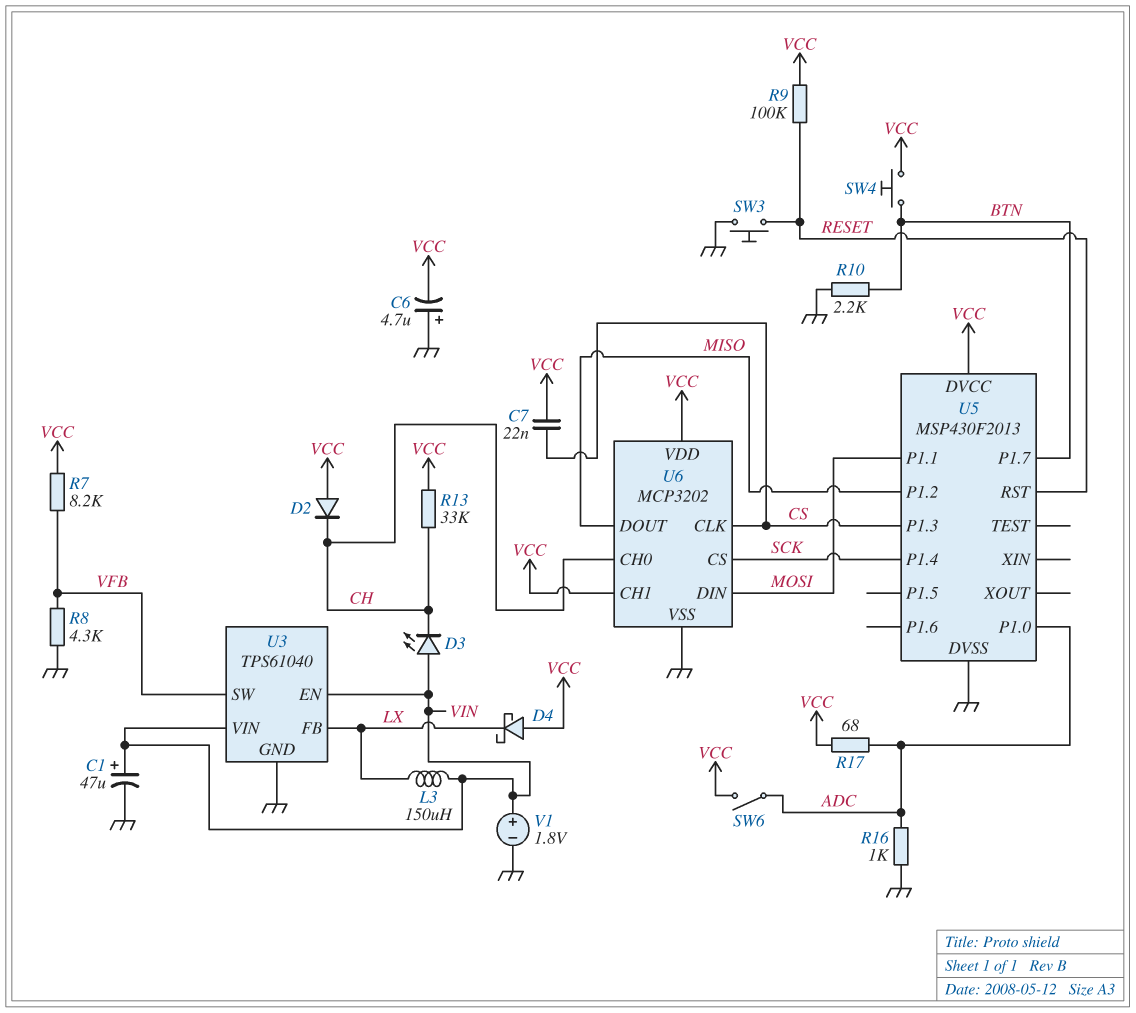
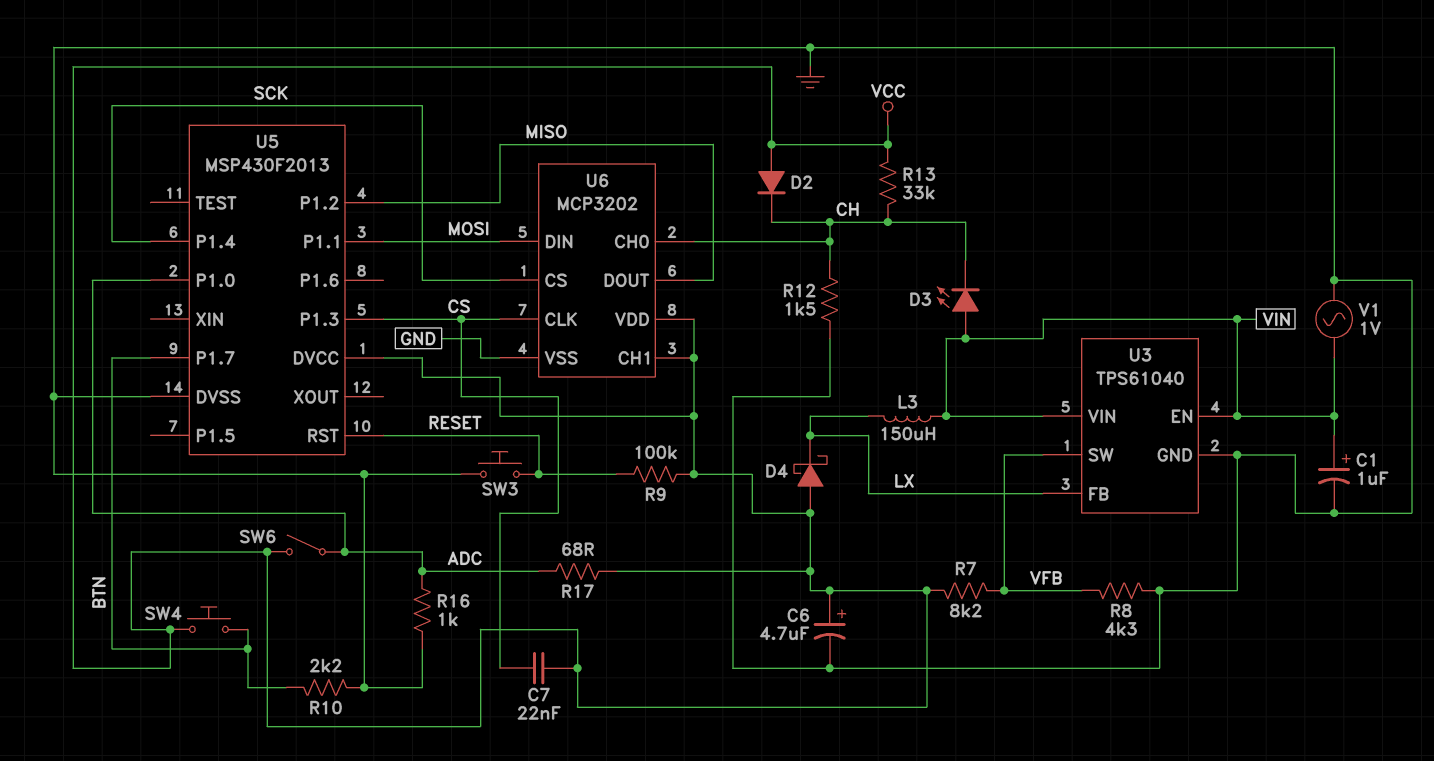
C1: 47uF (plus VIN, minus GND) -> 1uF (plus VIN, minus GND)
C6: 4.7uF (plus GND, minus VCC) -> 4.7uF (plus VCC, minus GND)
R12: none -> 1.5k (CH, GND)
V1: 1.8V (plus VIN, minus GND) -> AC 1V (GND, VIN)

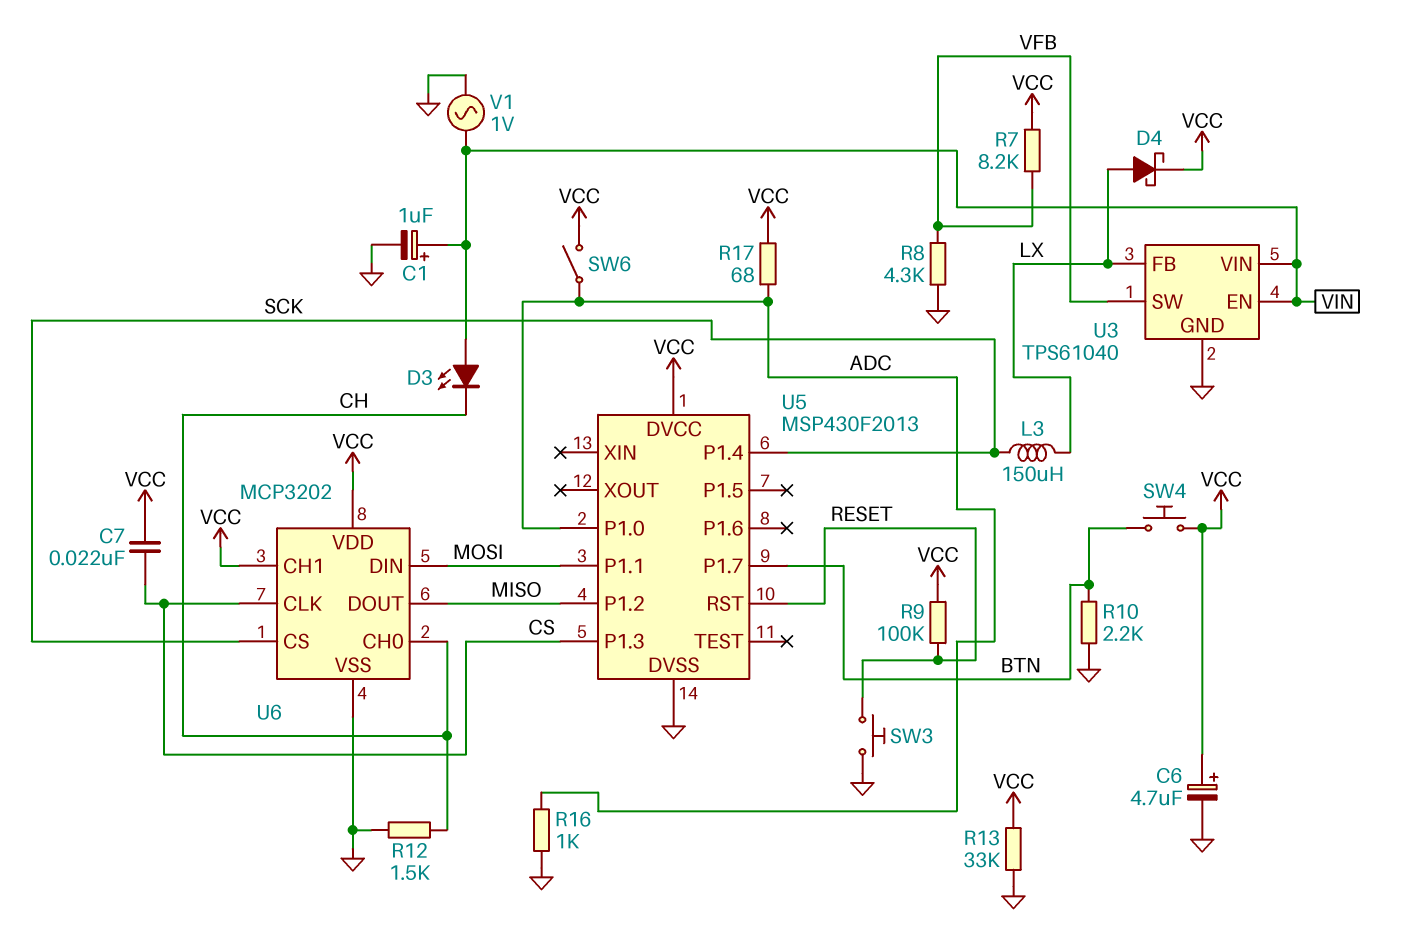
D2: diode (A VCC, K CH) -> none
D4: schottky (A VCC, K LX) -> schottky (A LX, K VCC)
L3: 150uH (LX, VIN) -> 150uH (LX, SCK)
R13: 33k (CH, VCC) -> 33k (GND, VCC)

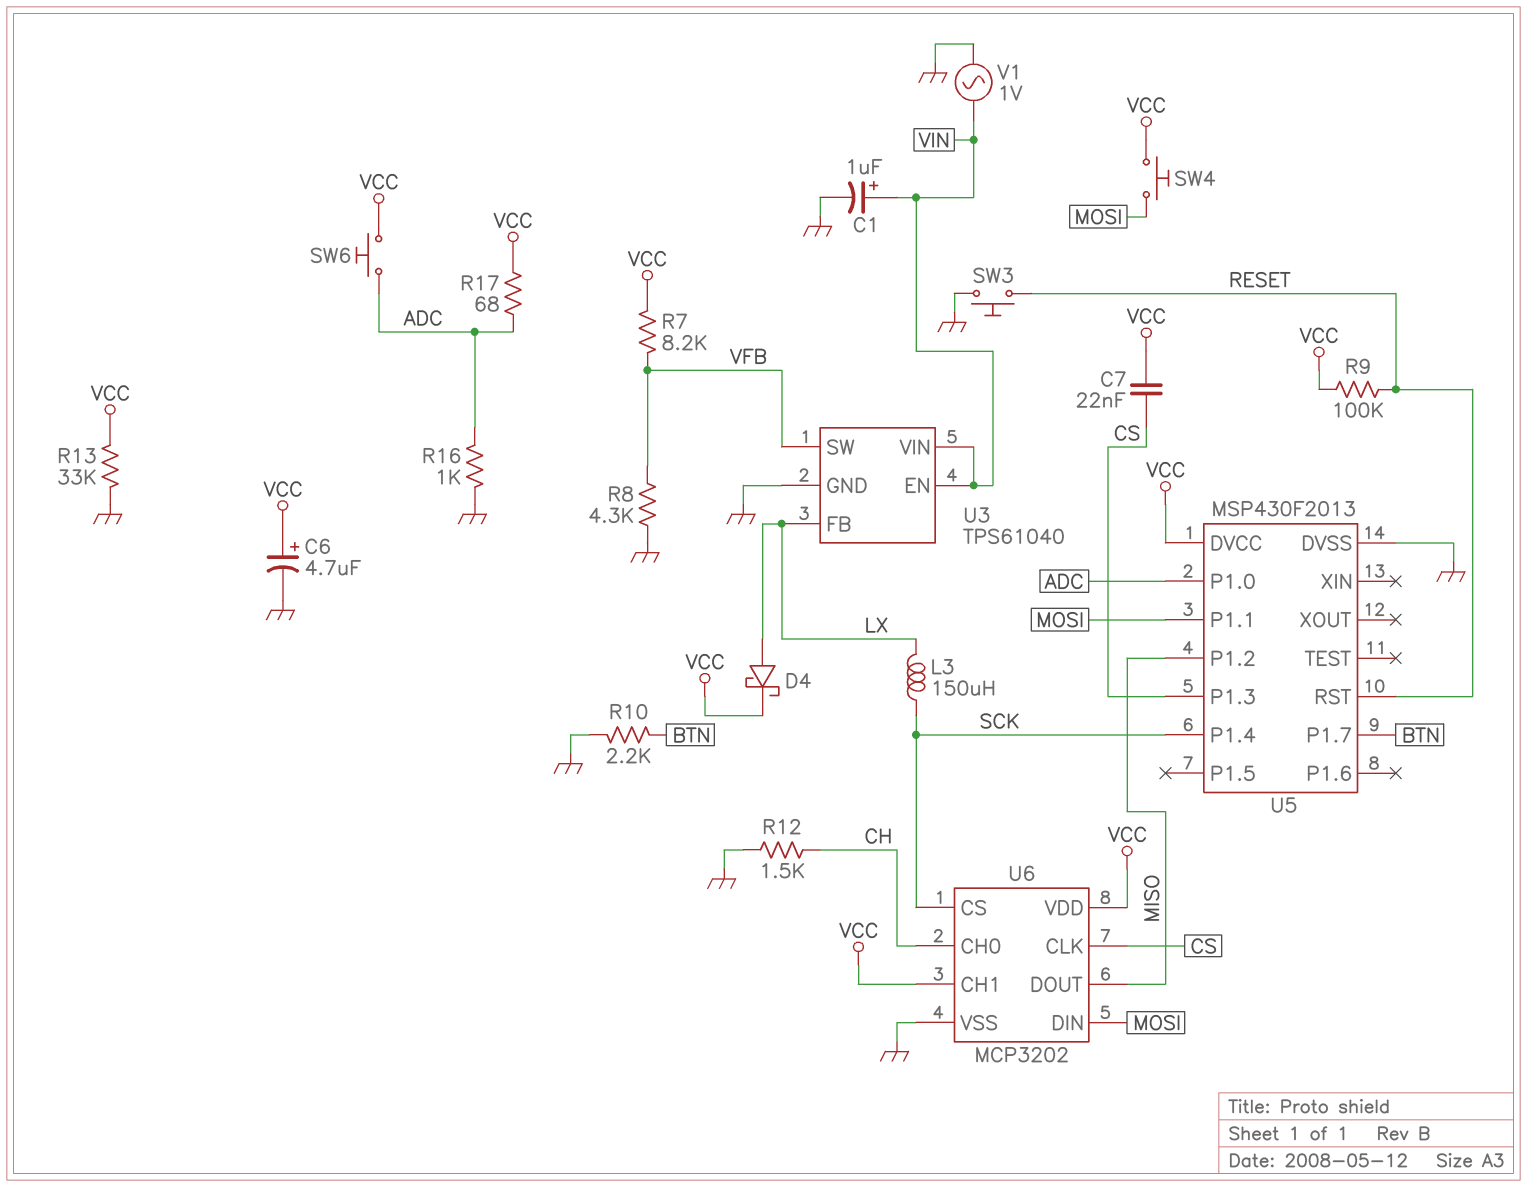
D3: LED (A VIN, K CH) -> none
SW4: button (BTN, VCC) -> button (MOSI, VCC)
SW6: switch (ADC, VCC) -> button (ADC, VCC)

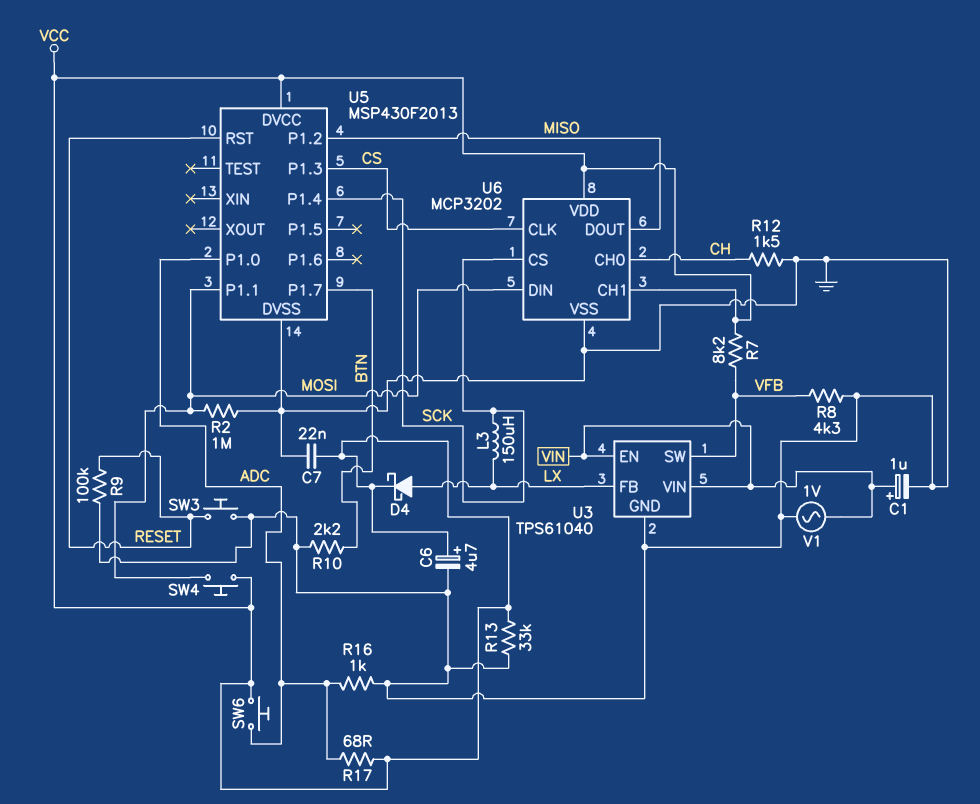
C7: 22nF (CS, VCC) -> 22nF (GND, VCC)
R2: none -> 1M (GND, MOSI)
R9: 100k (RESET, VCC) -> 100k (GND, RESET)

